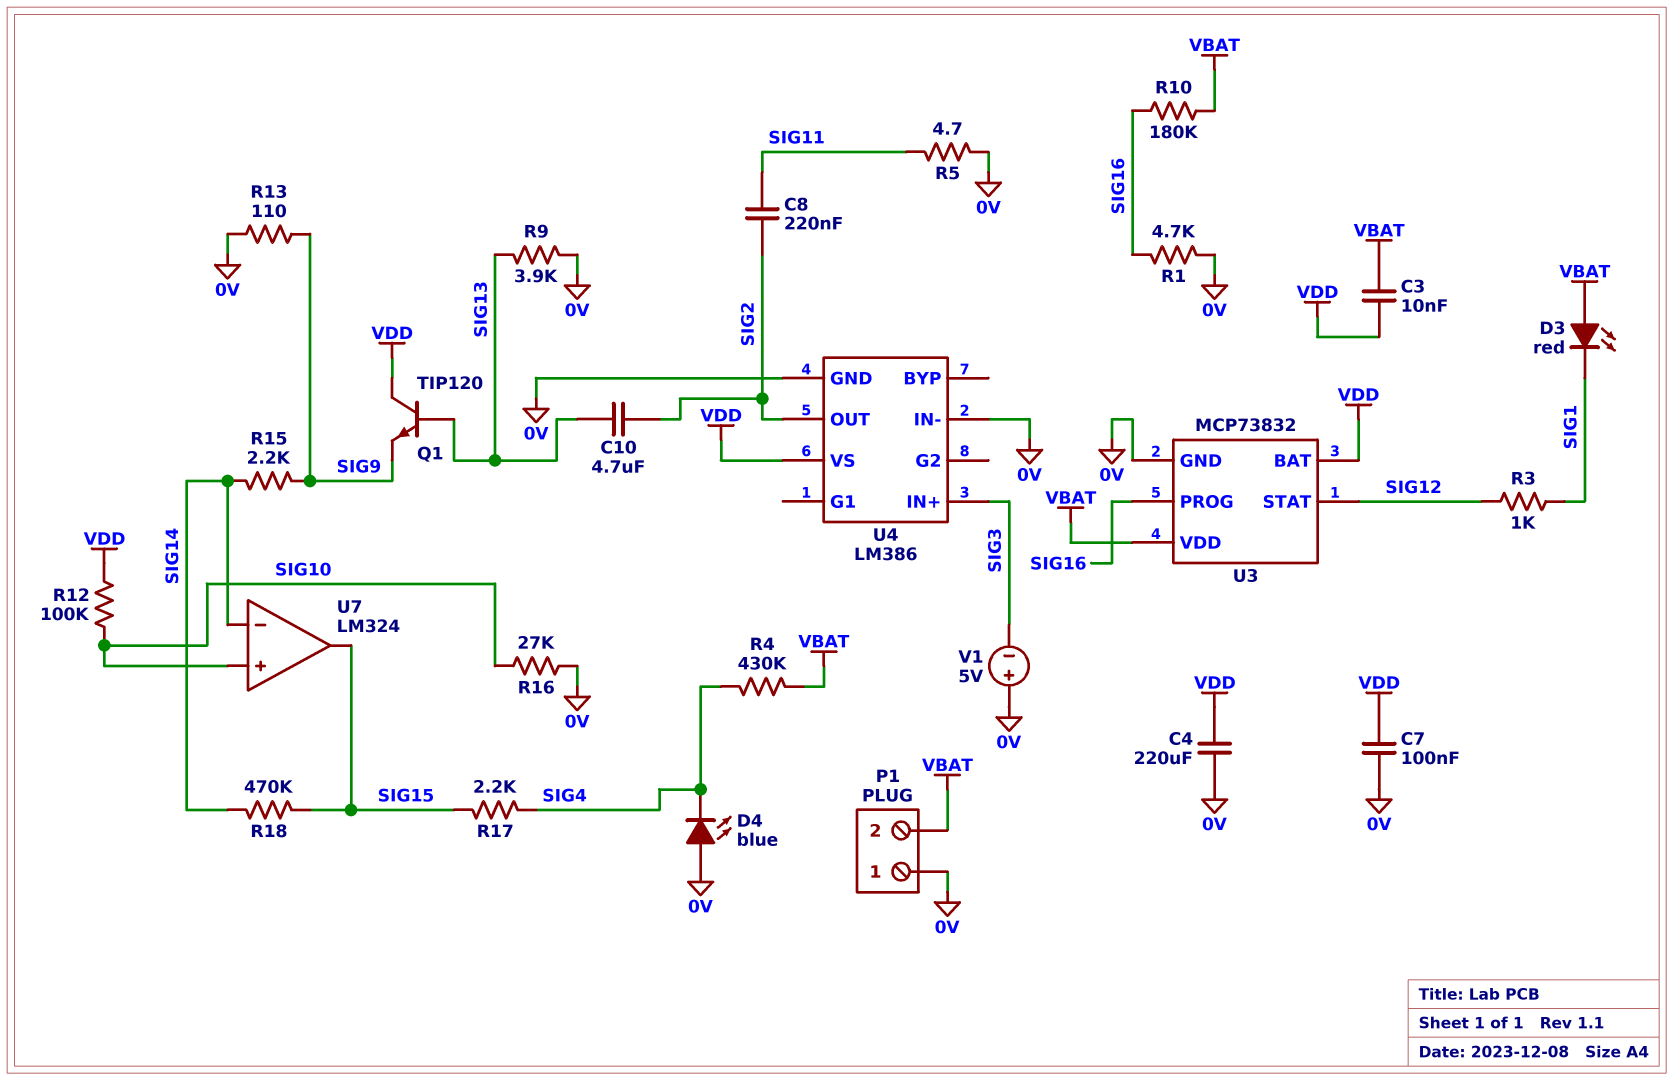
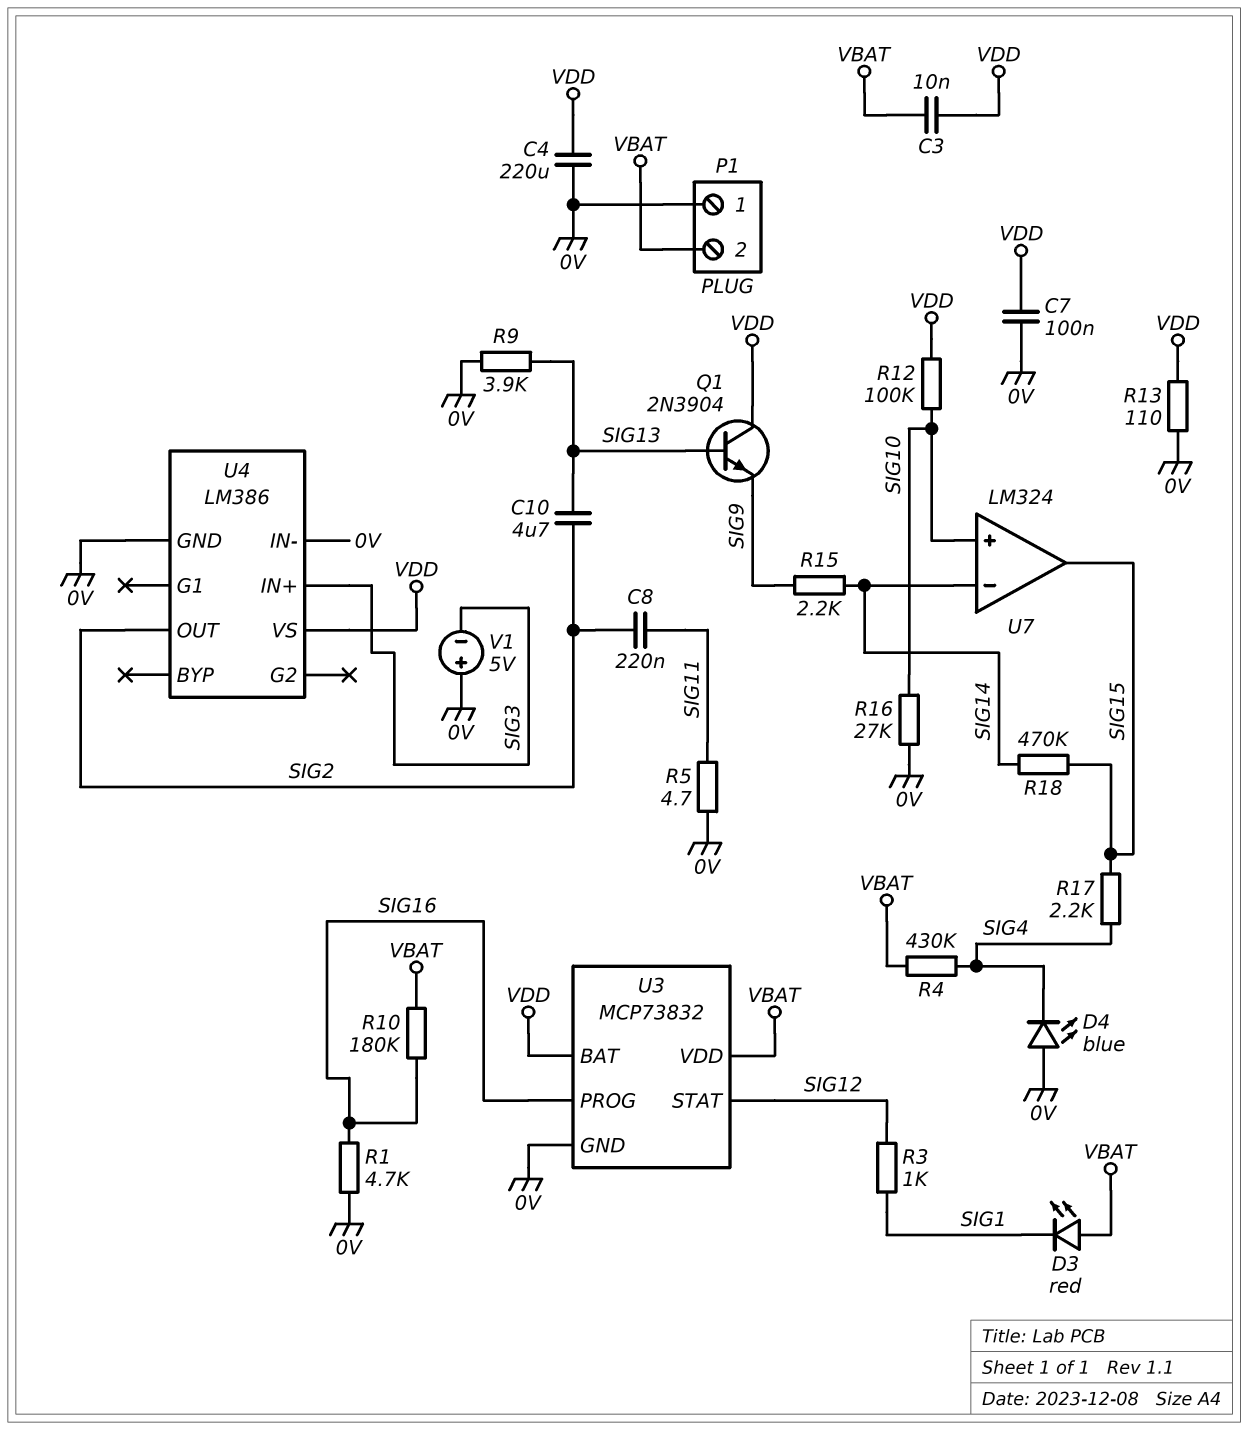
Q1: NPN TIP120 (B SIG13, C VDD, E SIG9) -> NPN 2N3904 (B SIG13, C VDD, E SIG9)
R13: 110 (0V, SIG9) -> 110 (0V, VDD)

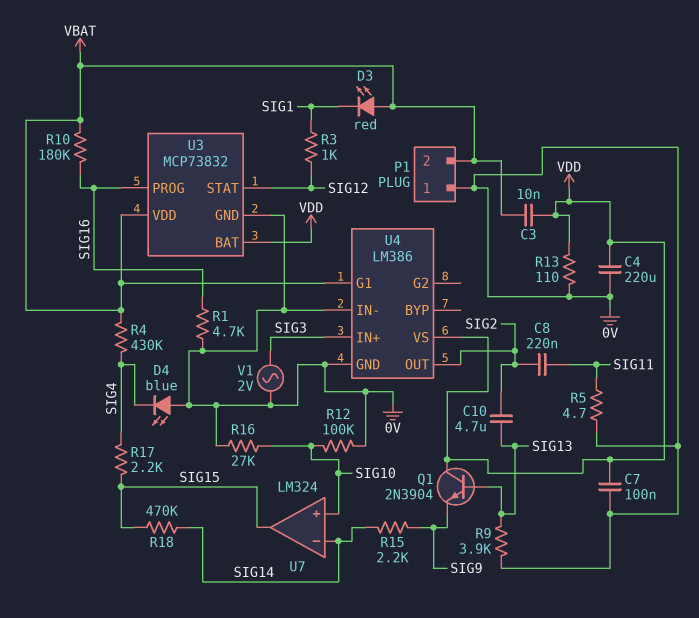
R12: 100k (SIG10, VDD) -> 100k (0V, SIG10)
U4 pin G1: none -> VBAT
V1: 5V (plus 0V, minus SIG3) -> AC 2V (0V, SIG3)

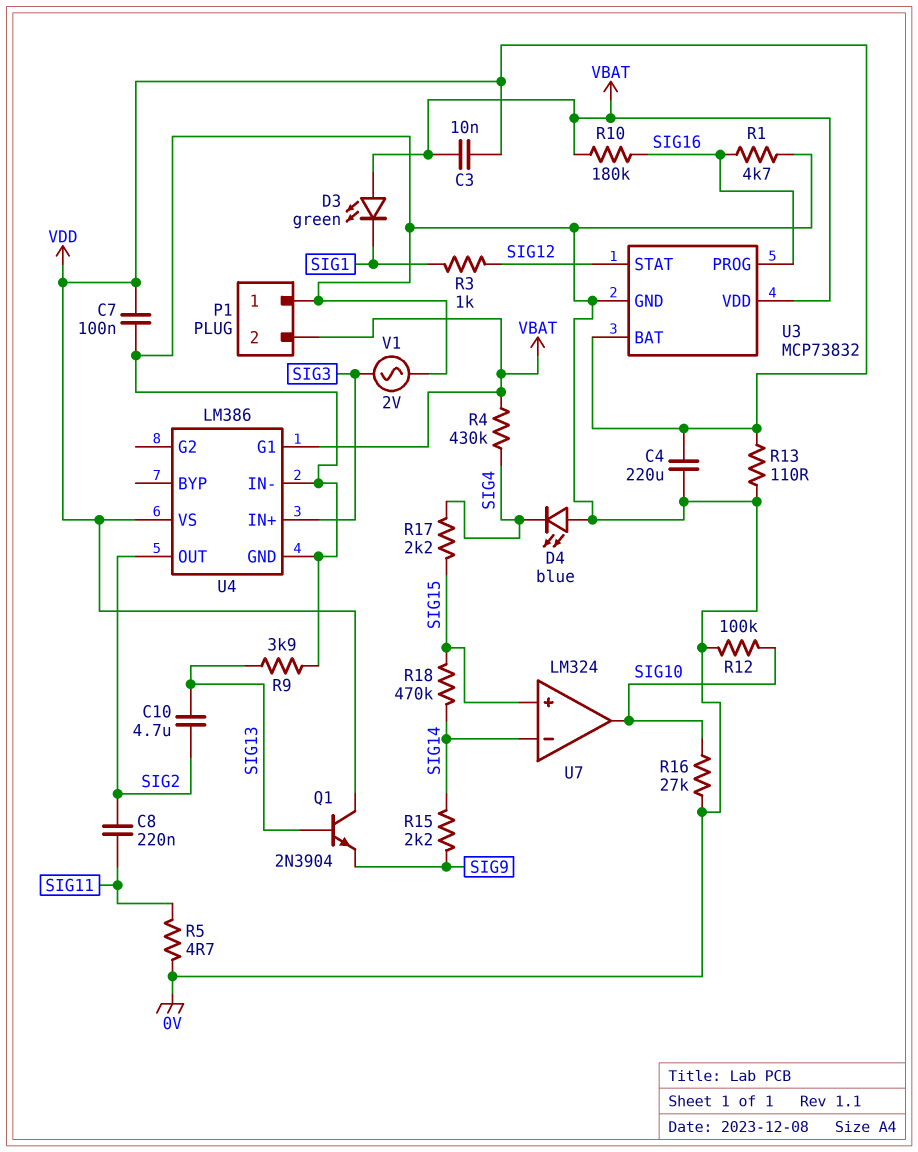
D3: LED red (A VBAT, K SIG1) -> LED green (A VBAT, K SIG1)
U7 pin in+: SIG10 -> SIG15
U7 pin out: SIG15 -> SIG10

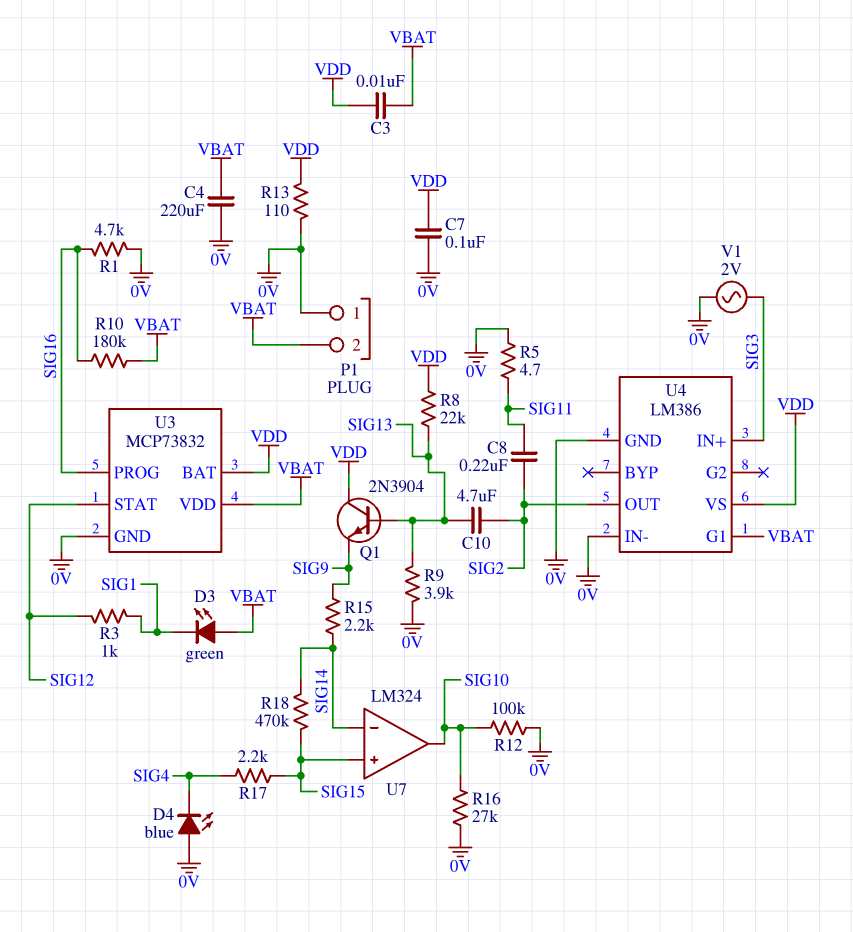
C4: 220uF (0V, VDD) -> 220uF (0V, VBAT)
R4: 430k (SIG4, VBAT) -> none
R8: none -> 22k (SIG13, VDD)

